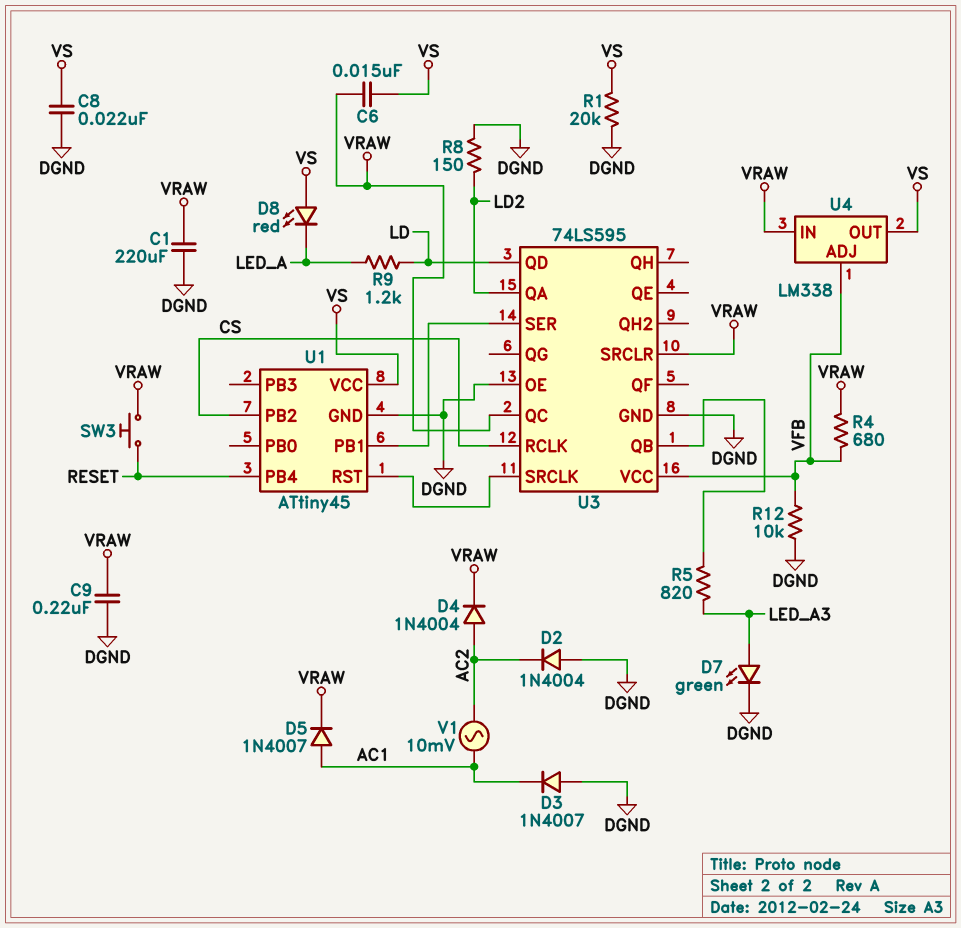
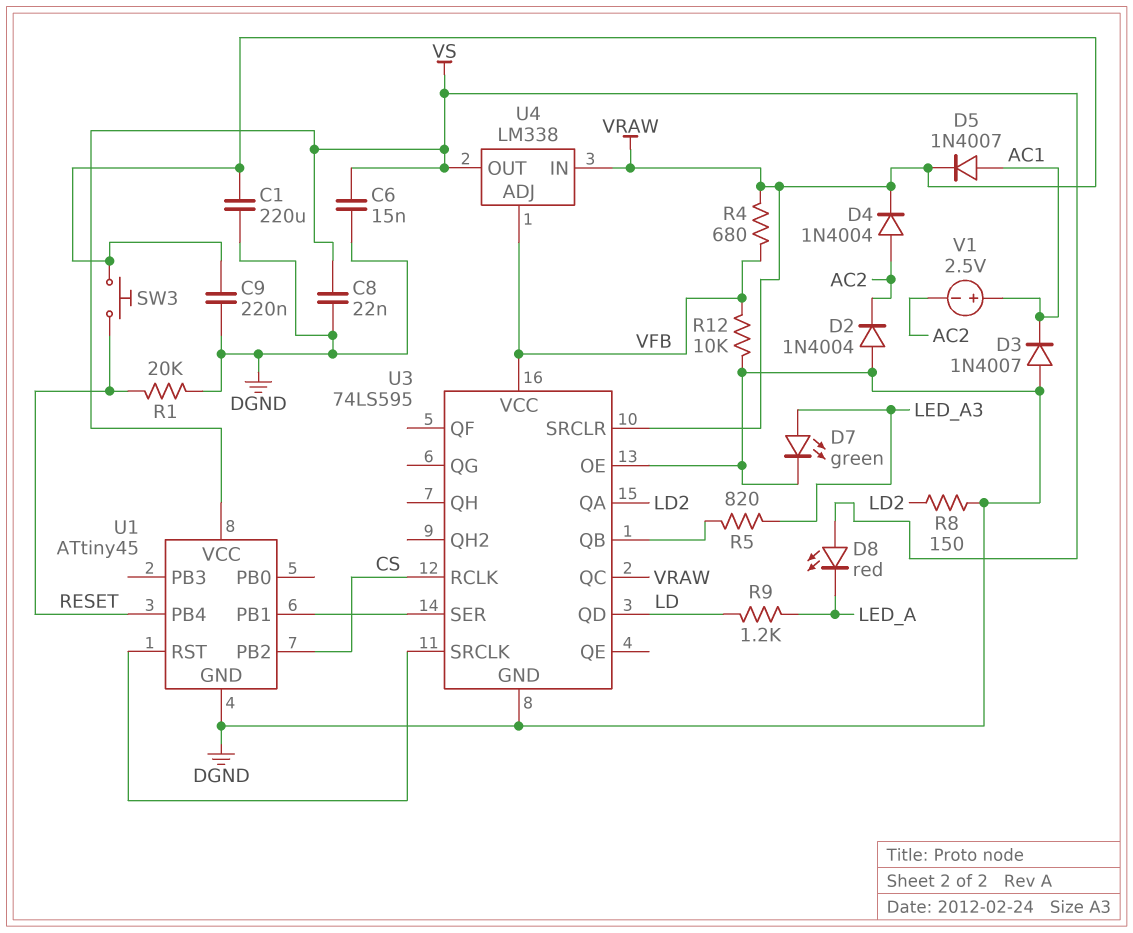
C6: 15nF (VRAW, VS) -> 15nF (DGND, VS)
R1: 20k (DGND, VS) -> 20k (DGND, RESET)
V1: AC 10mV (AC1, AC2) -> 2.5V (plus AC1, minus AC2)

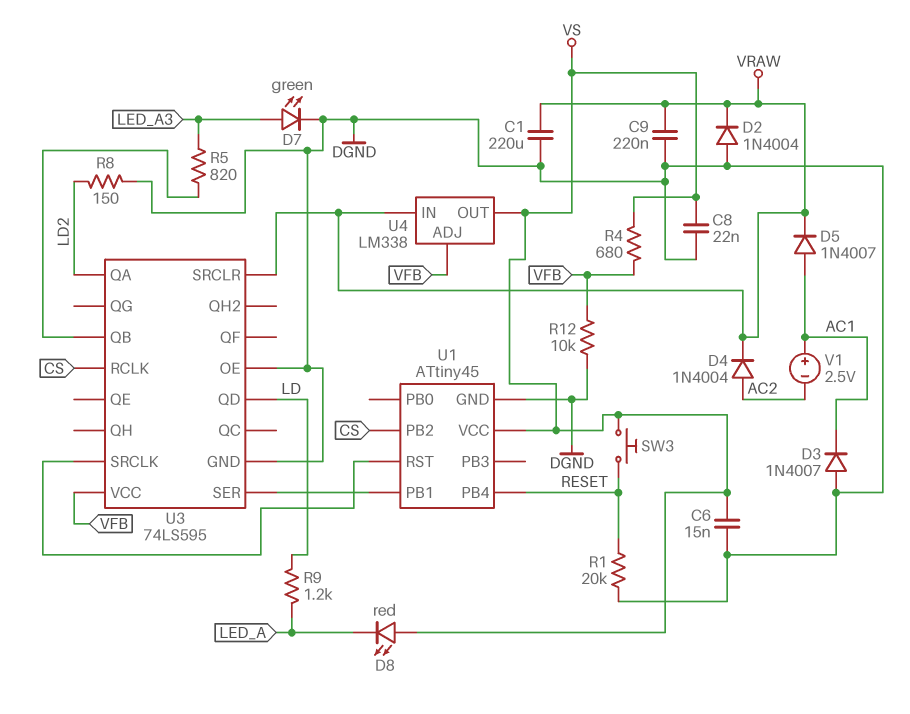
D2: diode 1N4004 (A DGND, K AC2) -> diode 1N4004 (A DGND, K VRAW)
R4: 680 (VFB, VRAW) -> 680 (VFB, VS)
SW3: button (RESET, VRAW) -> button (RESET, VS)
U3 pin QC: VRAW -> none

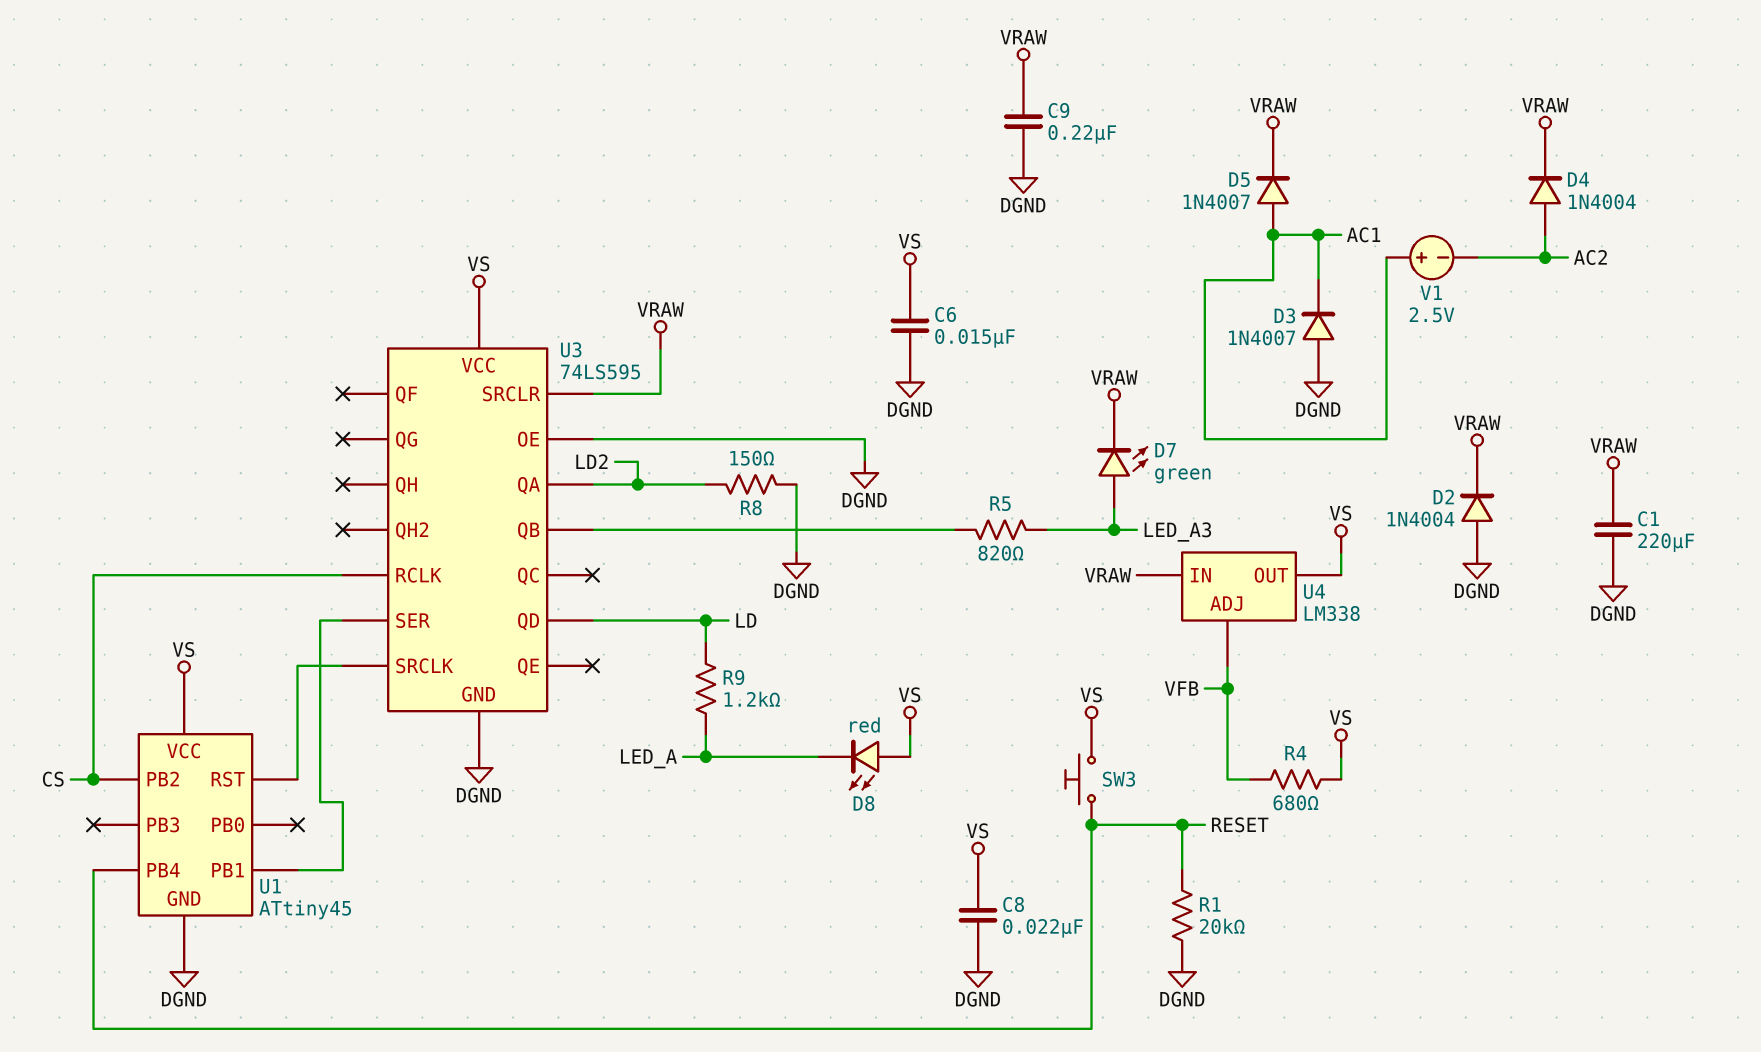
D7: LED green (A LED_A3, K DGND) -> LED green (A LED_A3, K VRAW)
R12: 10k (DGND, VFB) -> none
U3 pin VCC: VFB -> VS

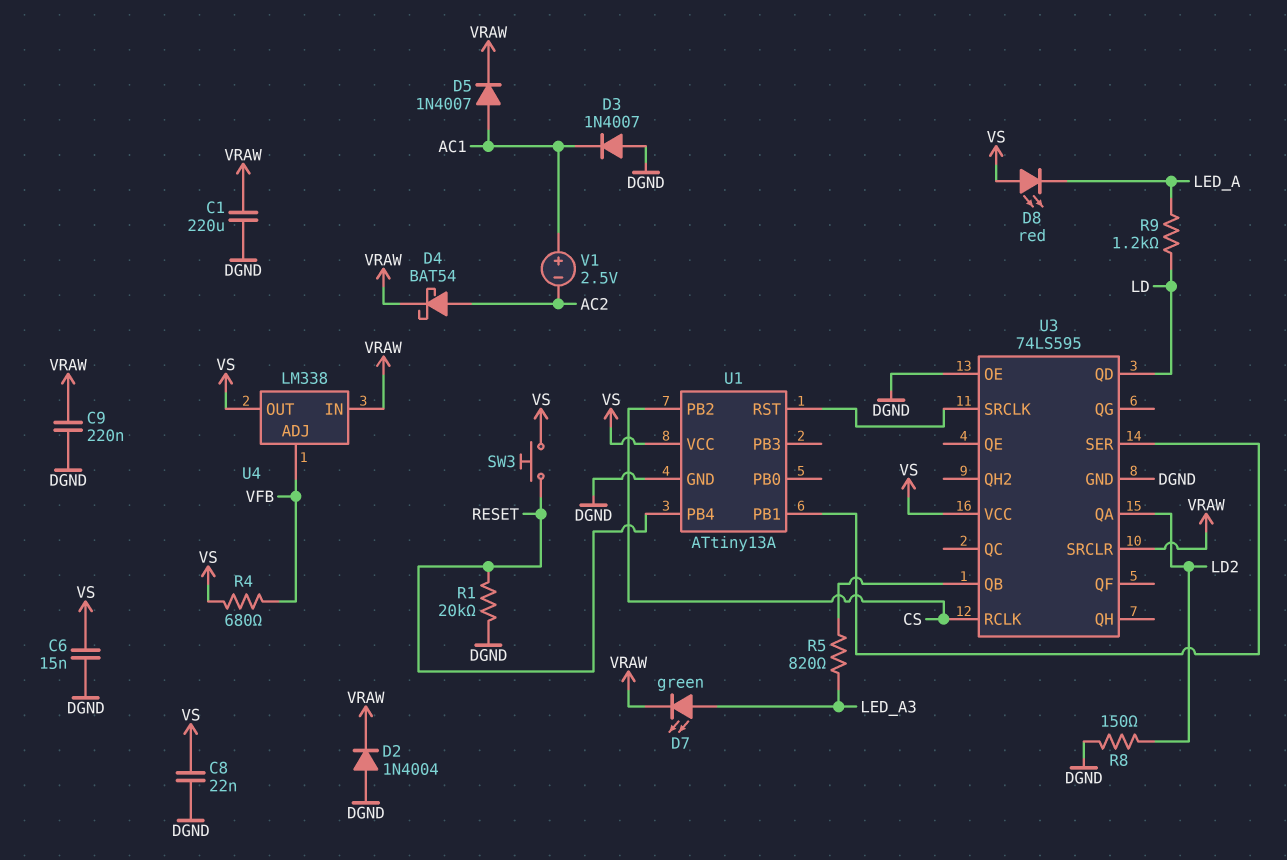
D4: diode 1N4004 (A AC2, K VRAW) -> schottky BAT54 (A AC2, K VRAW)
U1: ATtiny45 -> ATtiny13A

